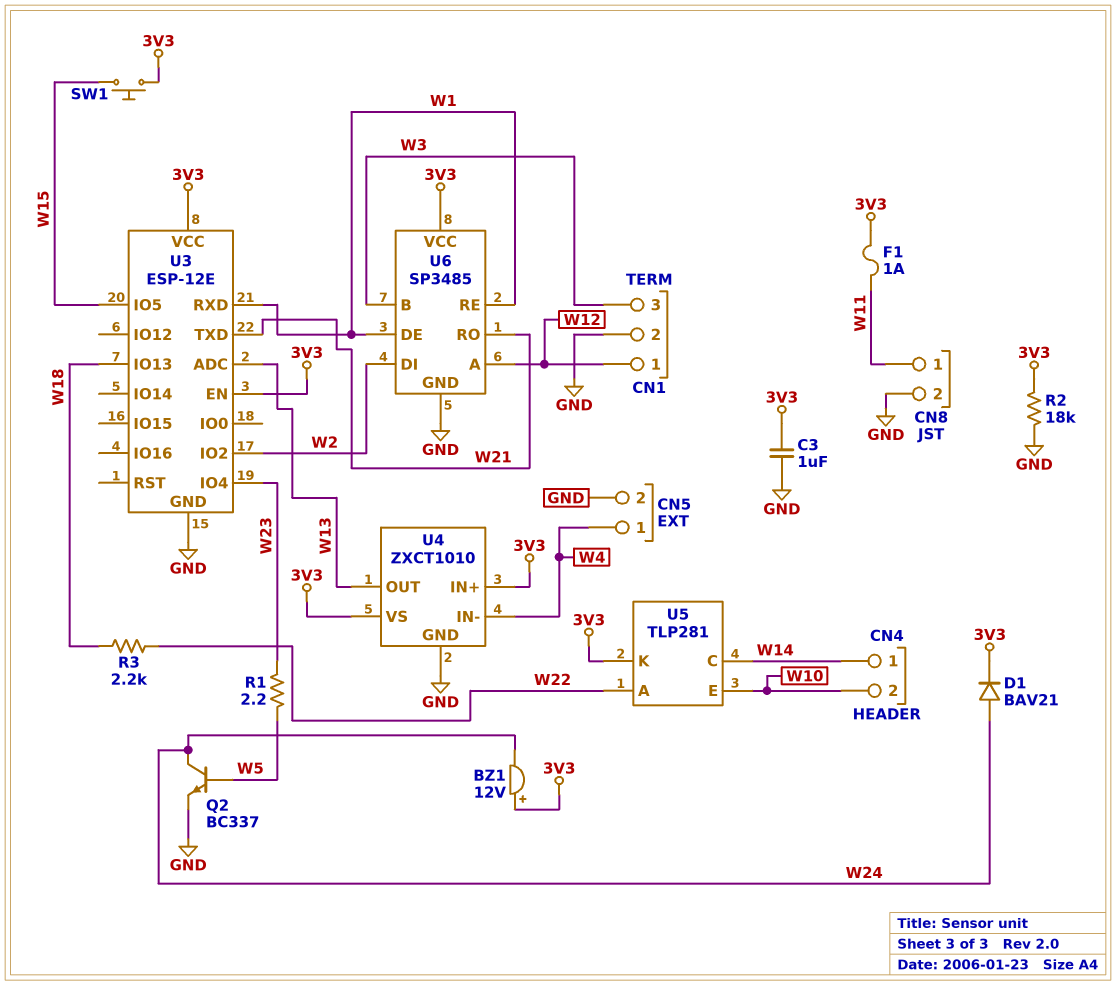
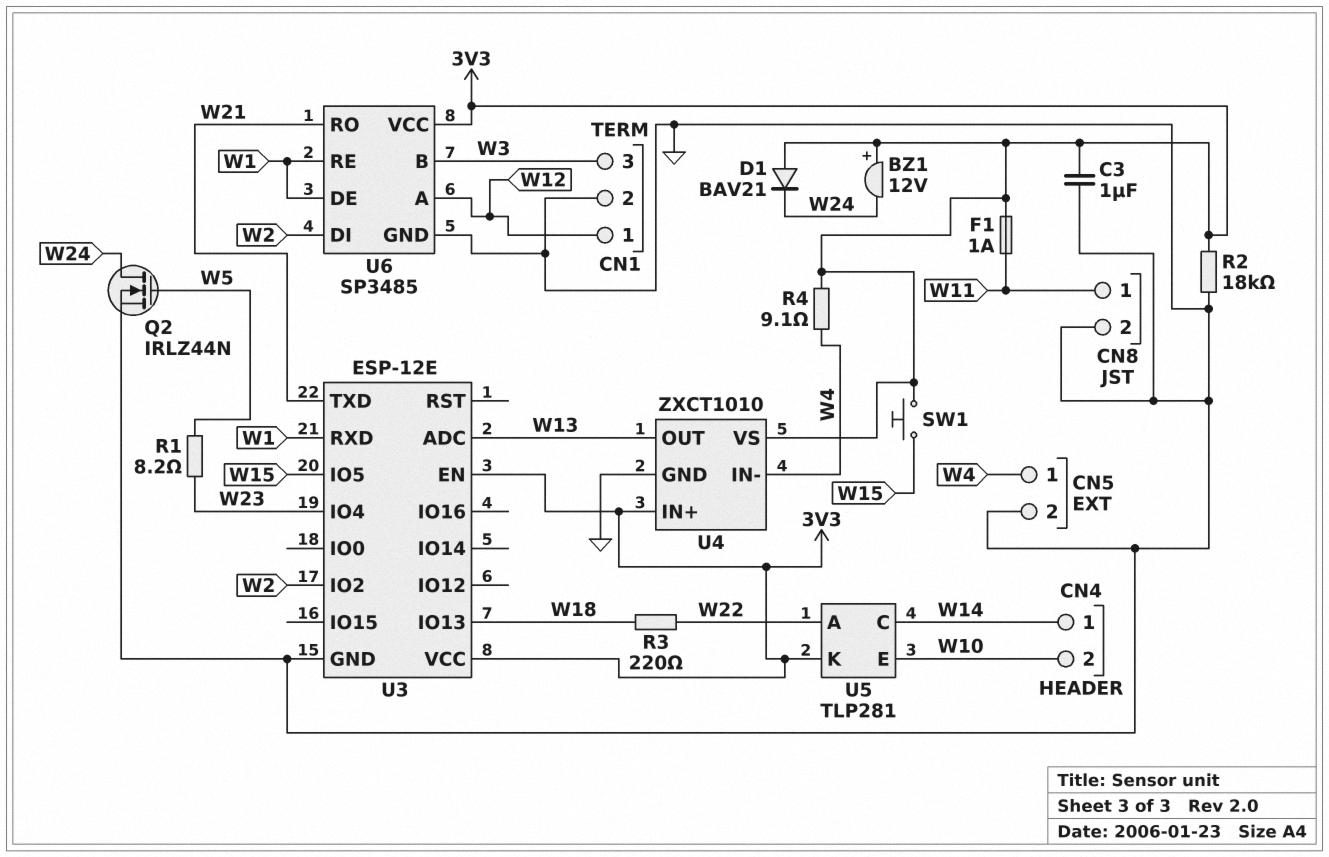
D1: diode BAV21 (A W24, K 3V3) -> diode BAV21 (A 3V3, K W24)
Q2: NPN BC337 (B W5, C W24, E GND) -> NMOS IRLZ44N (G W5, D W24, S GND)
R1: 2.2 (W5, W23) -> 8.2 (W5, W23)
R3: 2.2k (W18, W22) -> 220 (W18, W22)
R4: none -> 9.1 (3V3, W4)

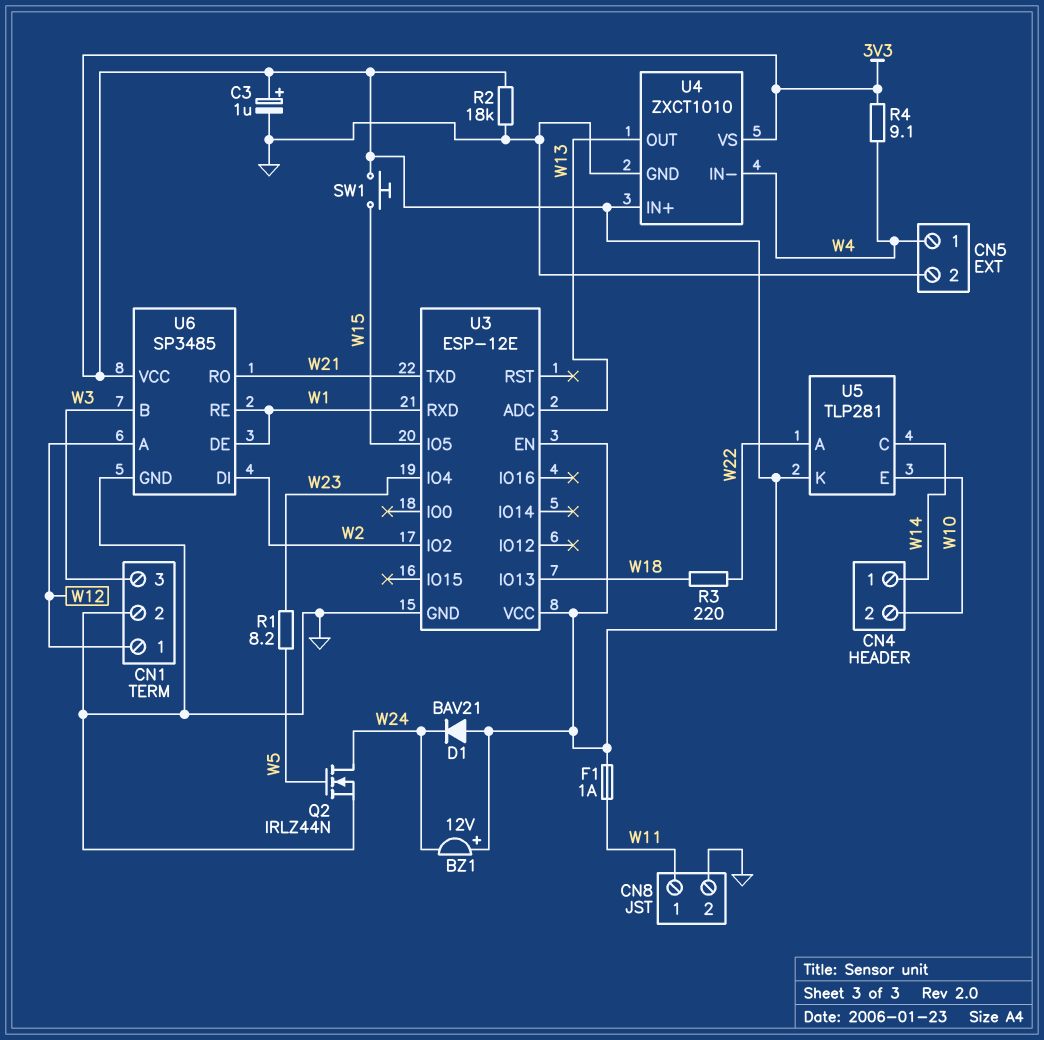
C3: 1uF (3V3, GND) -> 1uF (plus 3V3, minus GND)

